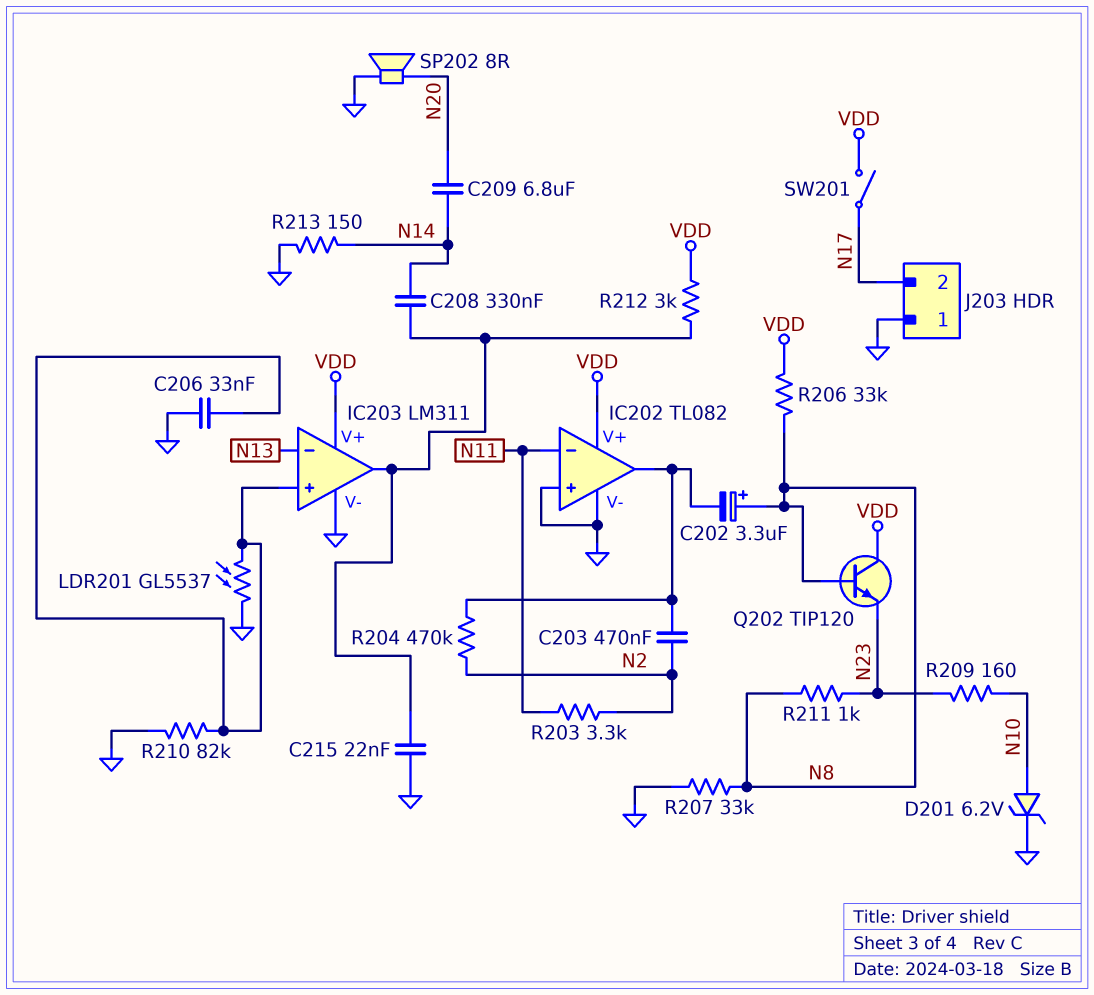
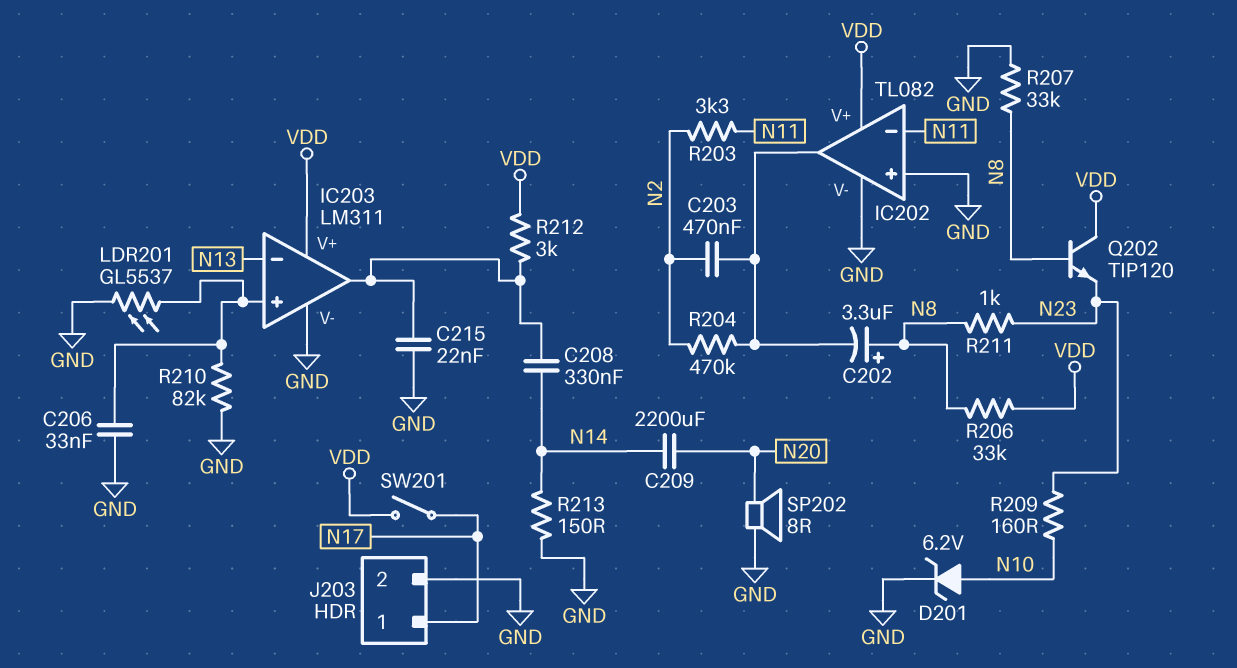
C209: 6.8uF (N14, N20) -> 2200uF (N14, N20)
J203 pin 1: GND -> N17
J203 pin 2: N17 -> GND

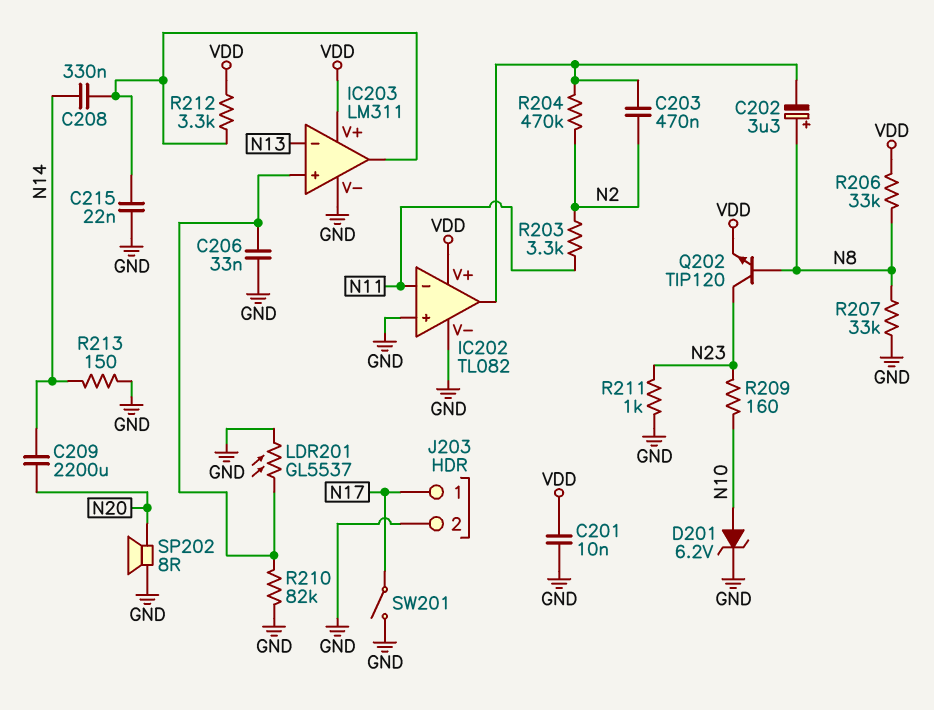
C201: none -> 10nF (GND, VDD)
Q202: NPN TIP120 (B N8, C VDD, E N23) -> NPN TIP120 (B N8, C N23, E VDD)
R211: 1k (N8, N23) -> 1k (GND, N23)
R212: 3k (IC203/out, VDD) -> 3.3k (IC203/out, VDD)
SW201: switch (N17, VDD) -> switch (GND, N17)

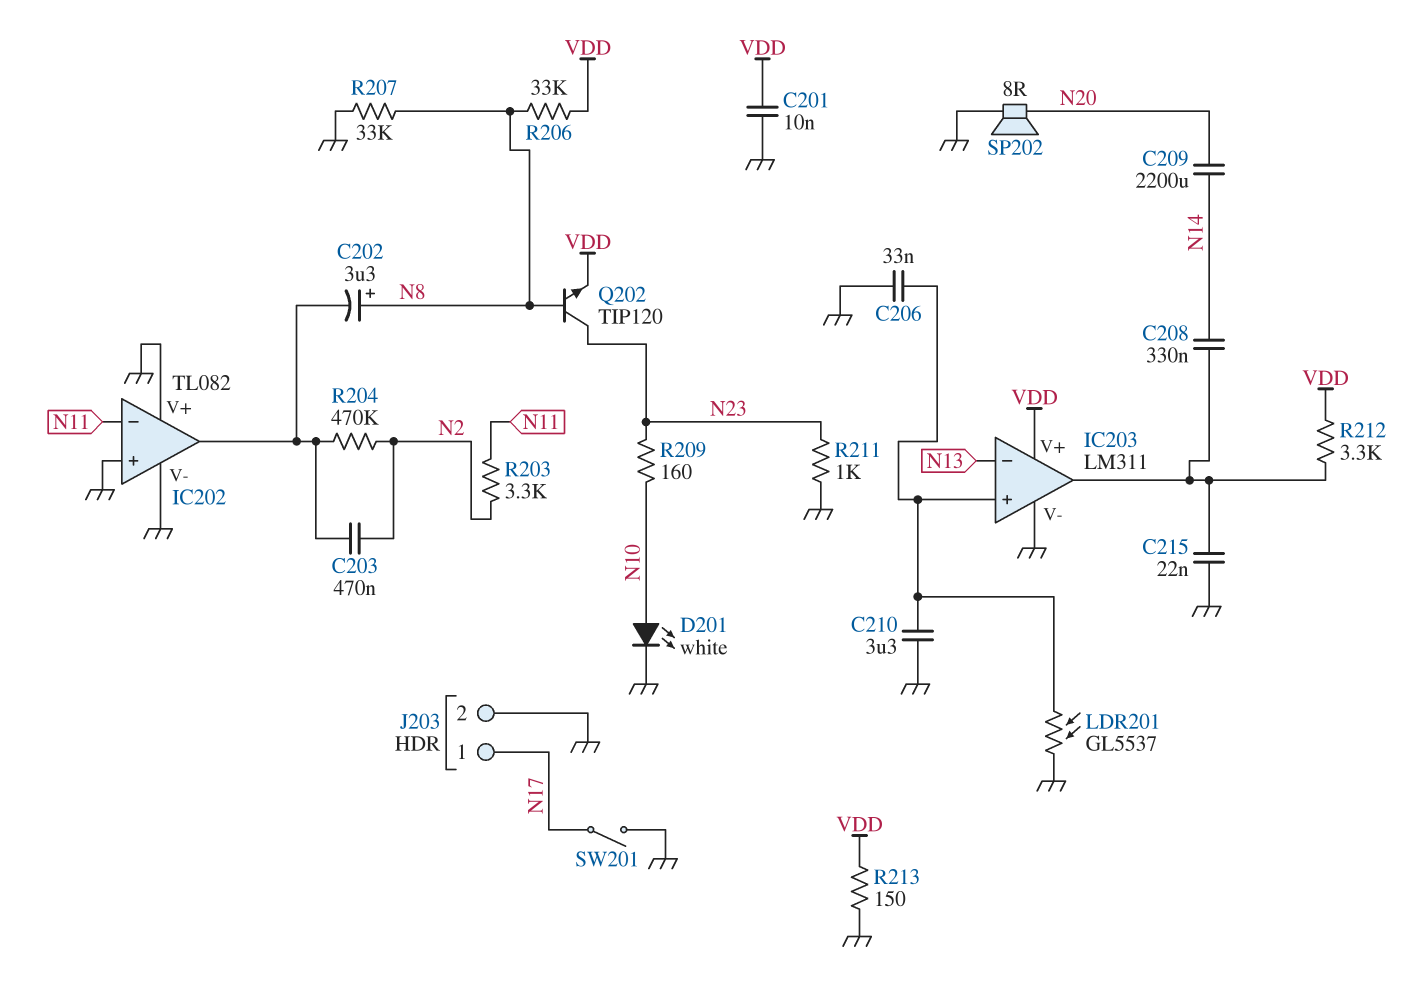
C210: none -> 3.3uF (GND, IC203/in+)
D201: zener 6.2V (A N10, K GND) -> LED white (A N10, K GND)
IC202 pin V+: VDD -> GND
R210: 82k (GND, IC203/in+) -> none
R213: 150 (GND, N14) -> 150 (GND, VDD)

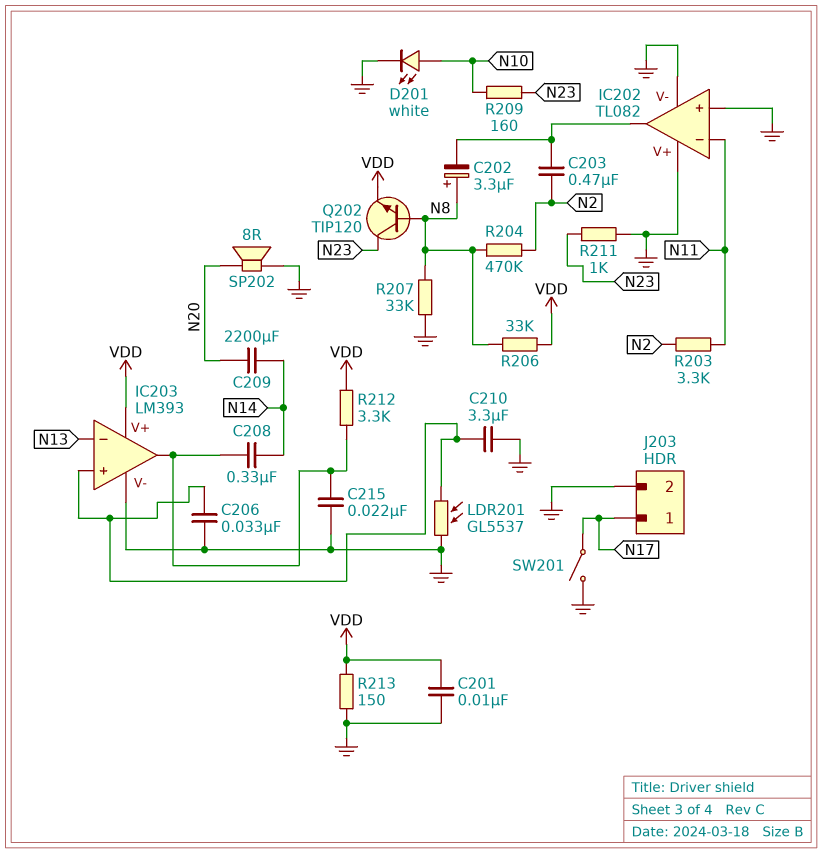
IC203: LM311 -> LM393
R204: 470k (IC202/out, N2) -> 470k (N2, N8)

